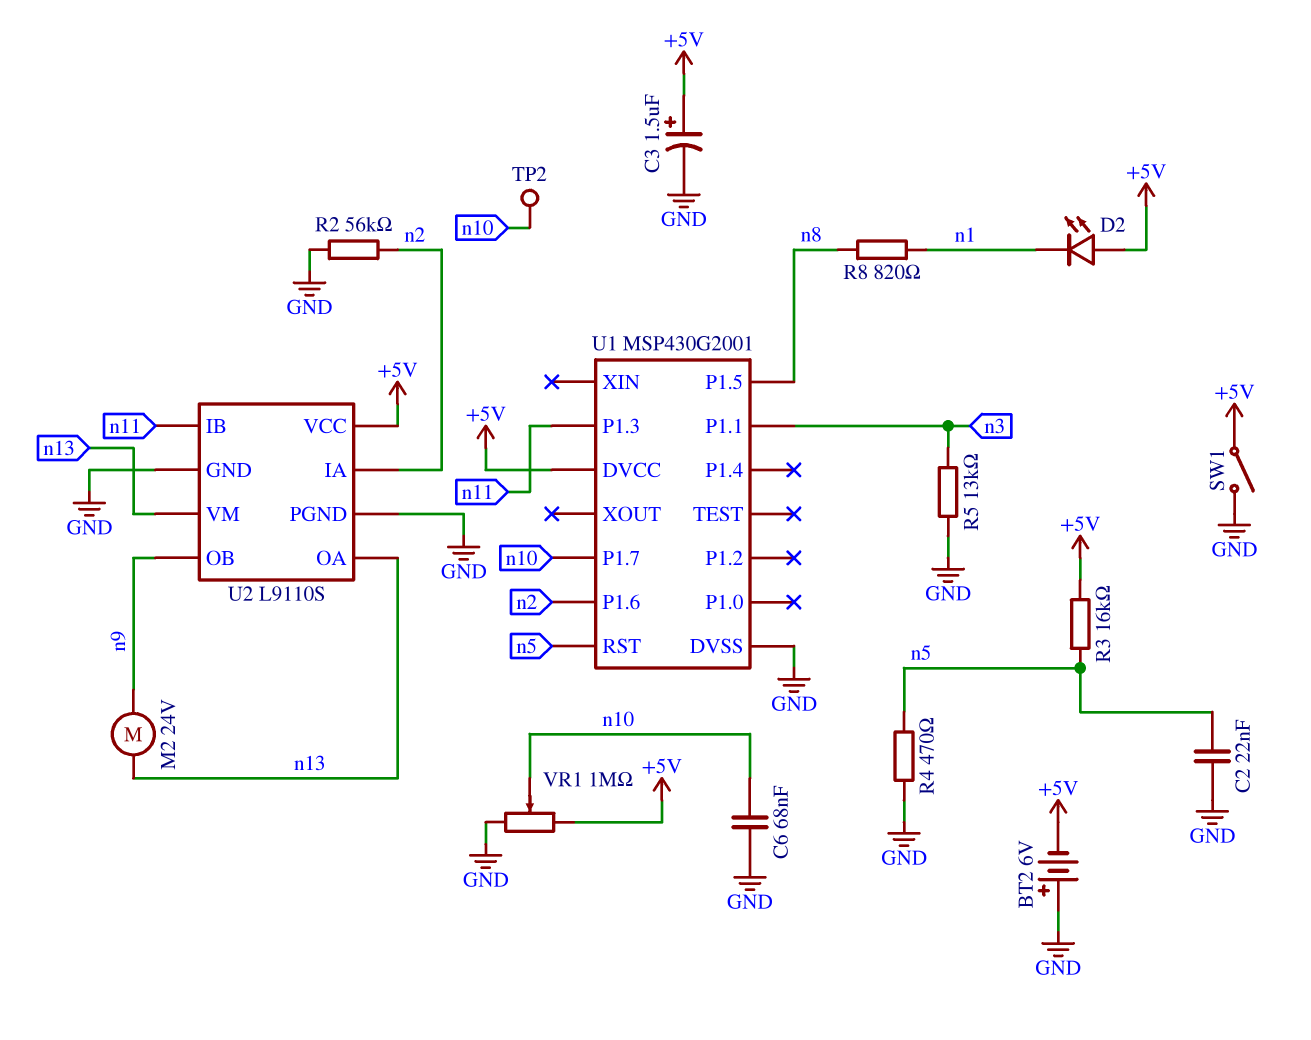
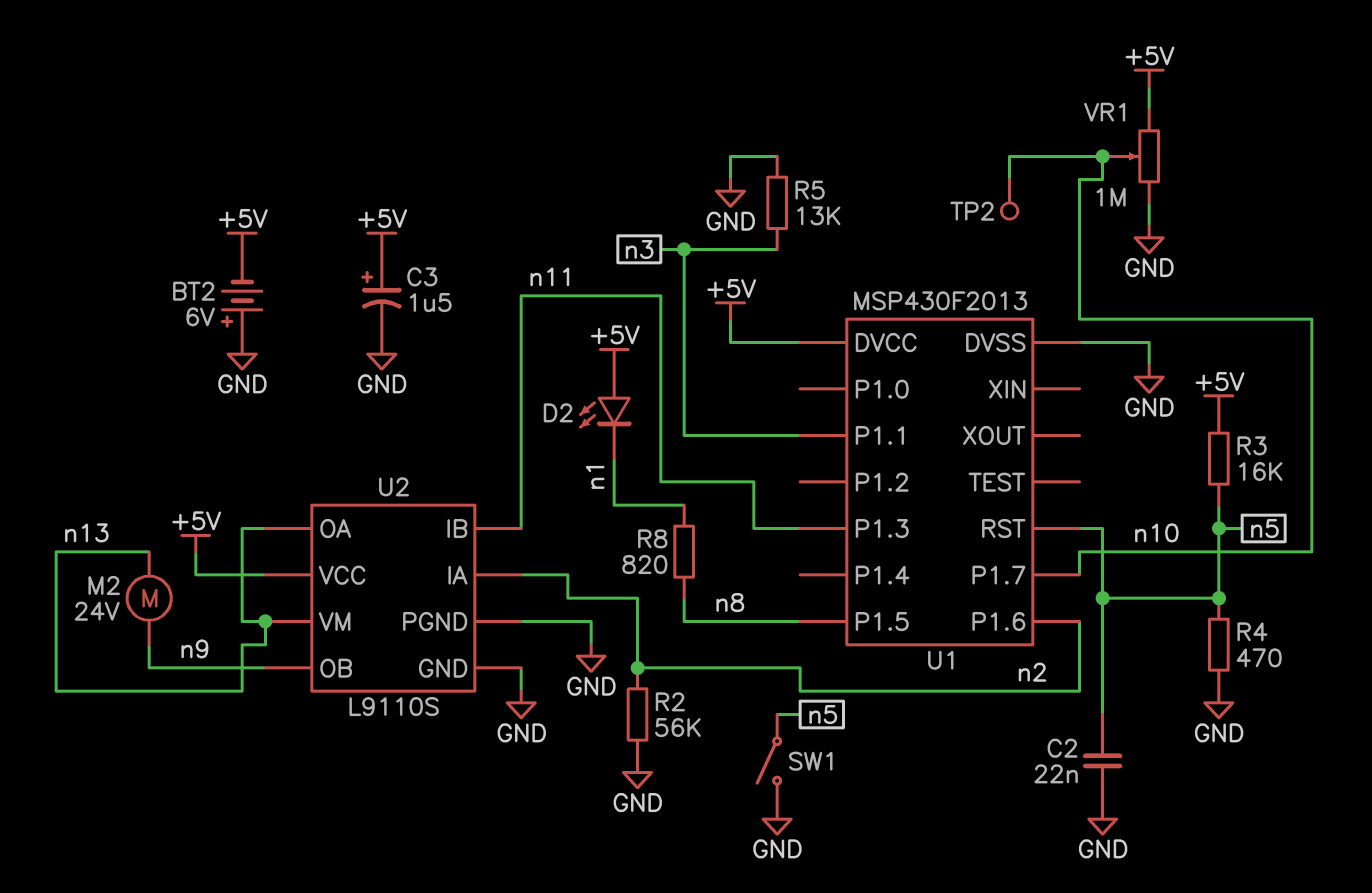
C6: 68nF (GND, n10) -> none
SW1: switch (+5V, GND) -> switch (GND, n5)
U1: MSP430G2001 -> MSP430F2013

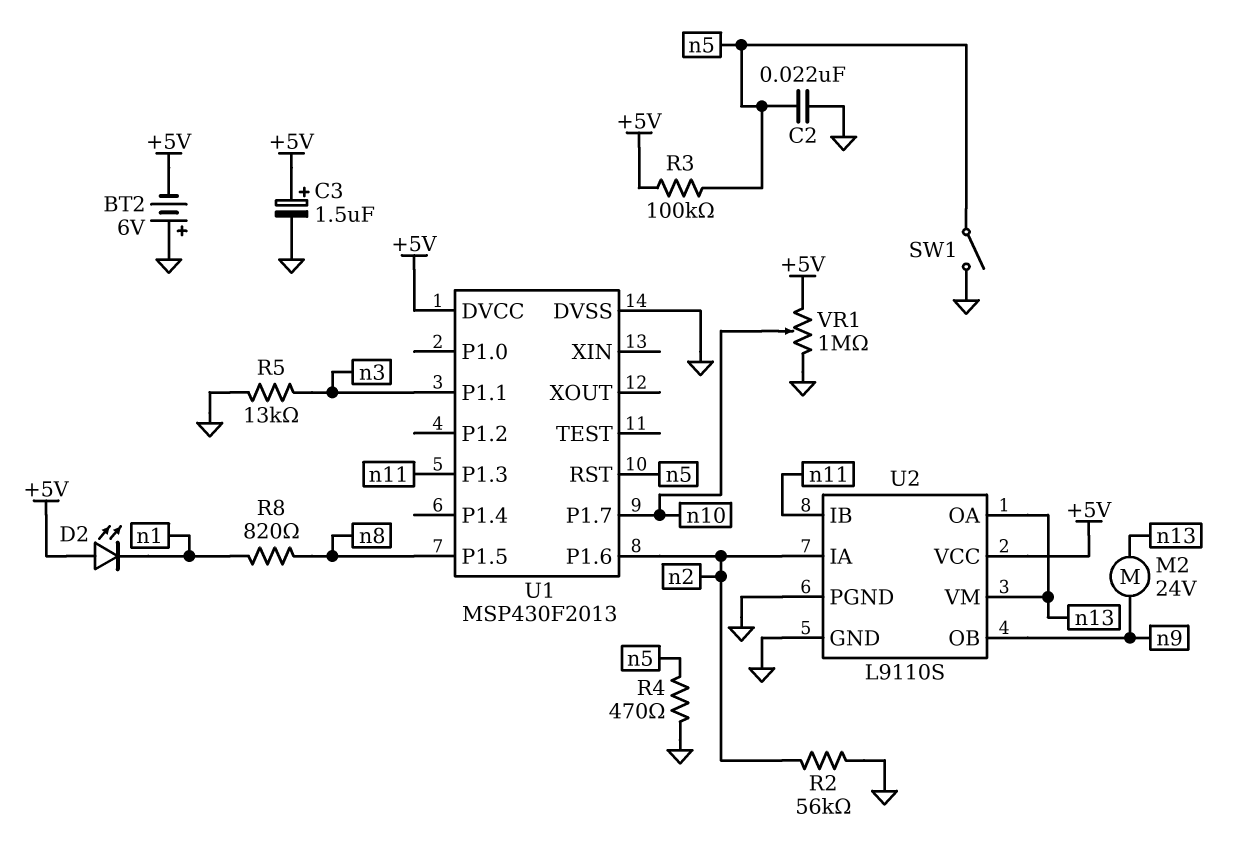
R3: 16k (+5V, n5) -> 100k (+5V, n5)
TP2: test point (n10) -> none

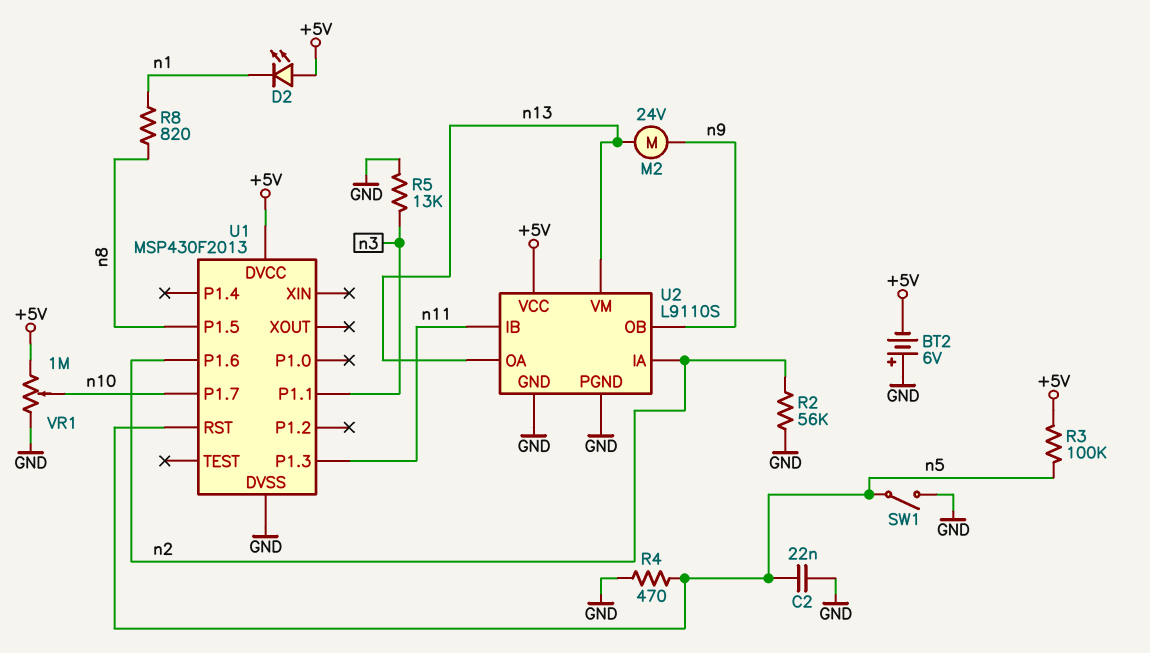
C3: 1.5uF (plus +5V, minus GND) -> none

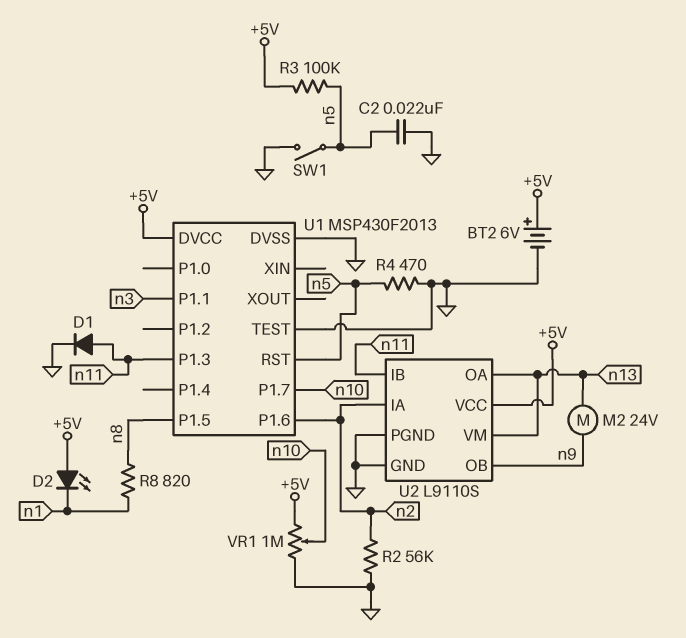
BT2: 6V (plus GND, minus +5V) -> 6V (plus +5V, minus GND)
D1: none -> diode (A n11, K GND)
R5: 13k (GND, n3) -> none
U1 pin TEST: none -> GND

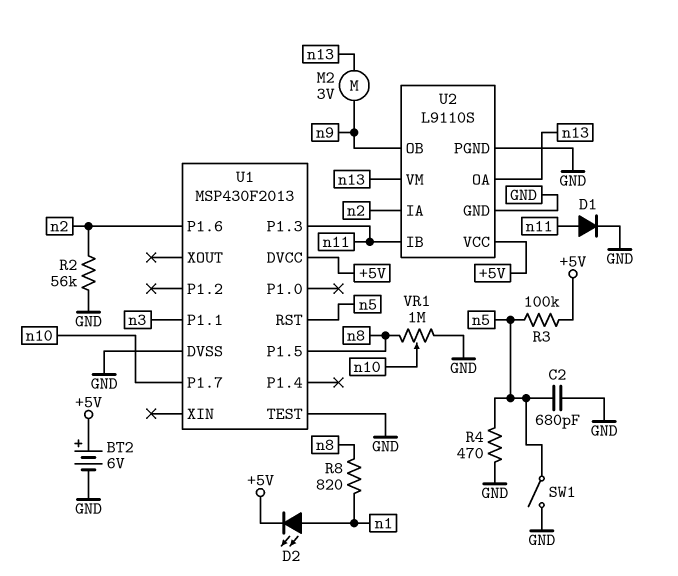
C2: 22nF (GND, n5) -> 680pF (GND, n5)
D2: LED (A +5V, K n1) -> LED (A n1, K +5V)
M2: motor 24V (n9, n13) -> motor 3V (n9, n13)
VR1: 1M (+5V, GND, wiper n10) -> 1M (GND, n8, wiper n10)

